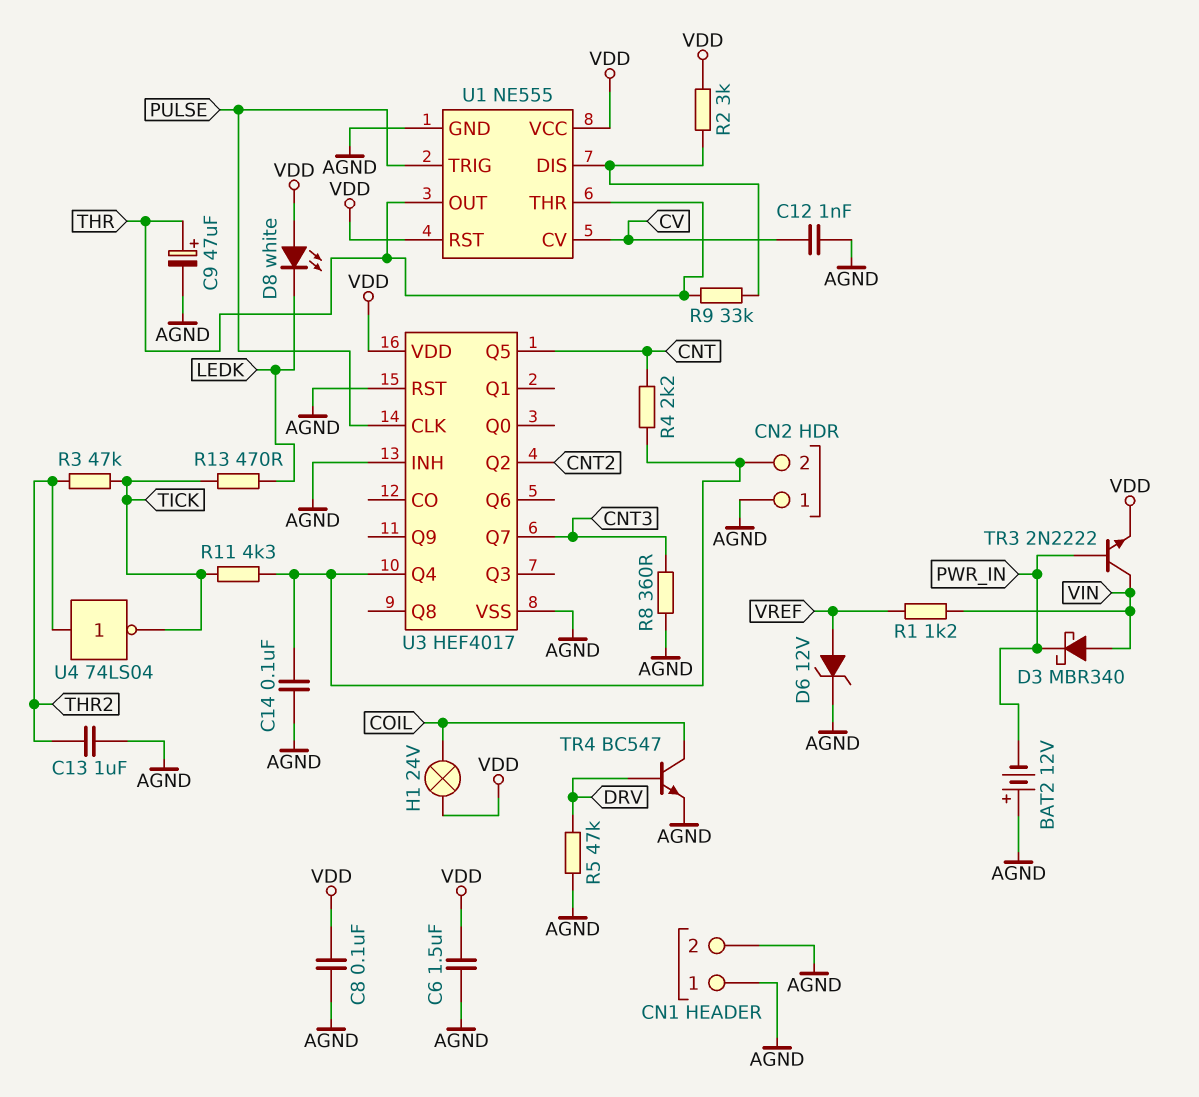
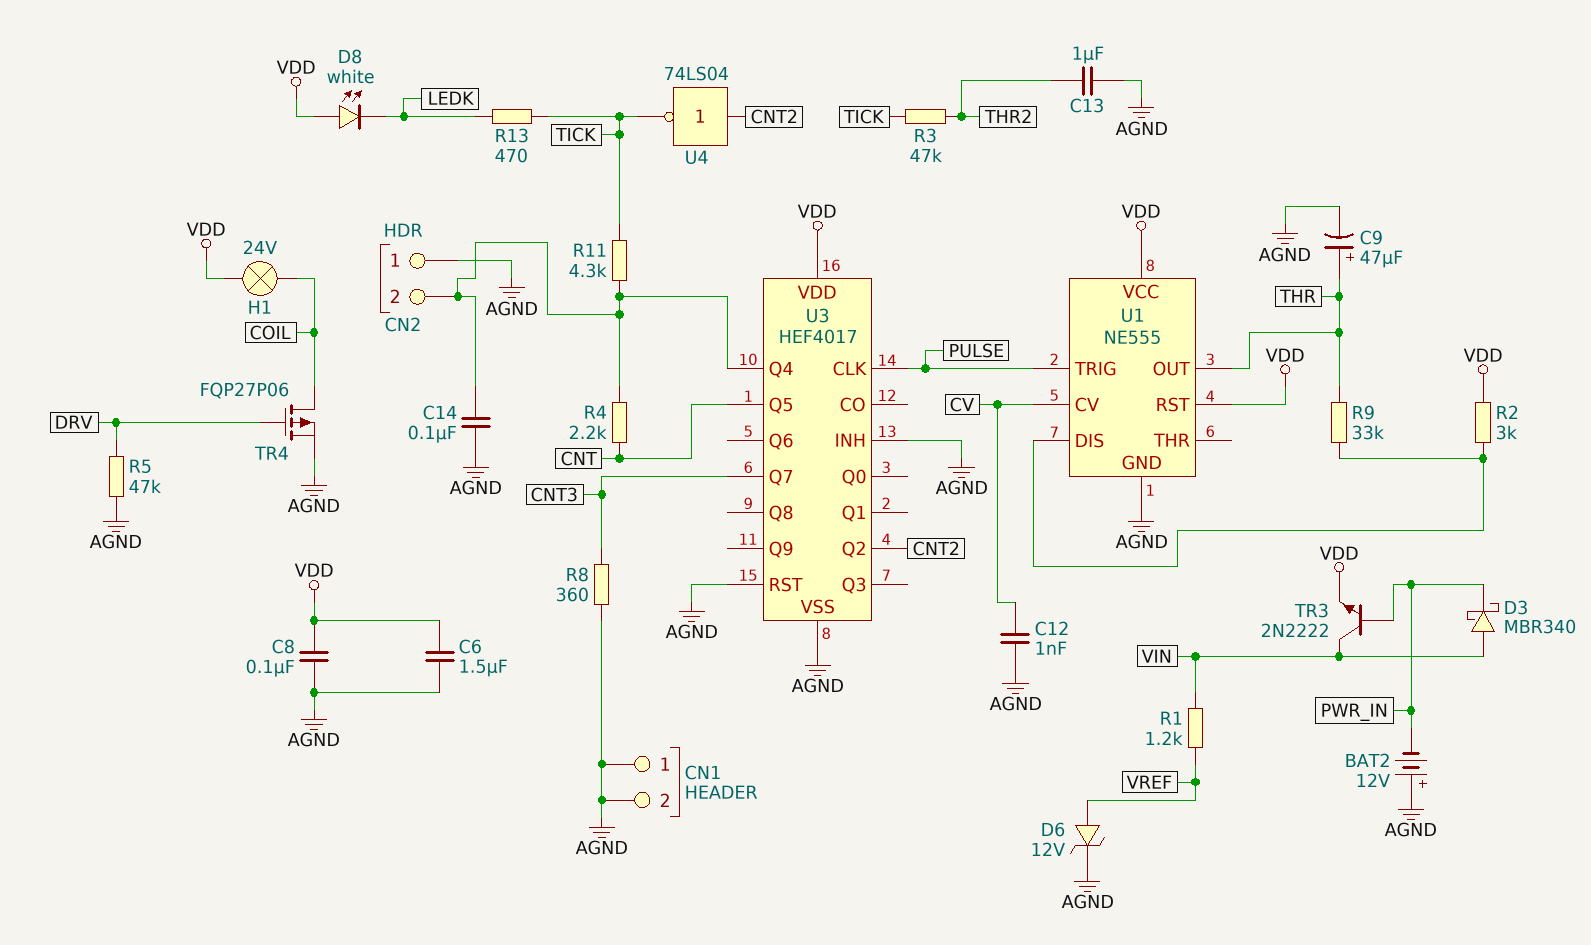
TR4: NPN BC547 (B DRV, C COIL, E AGND) -> PMOS FQP27P06 (G DRV, D COIL, S AGND)
U1 pin THR: THR -> none
U4: NOT 74LS04 (in THR2, out TICK) -> NOT 74LS04 (in CNT2, out TICK)

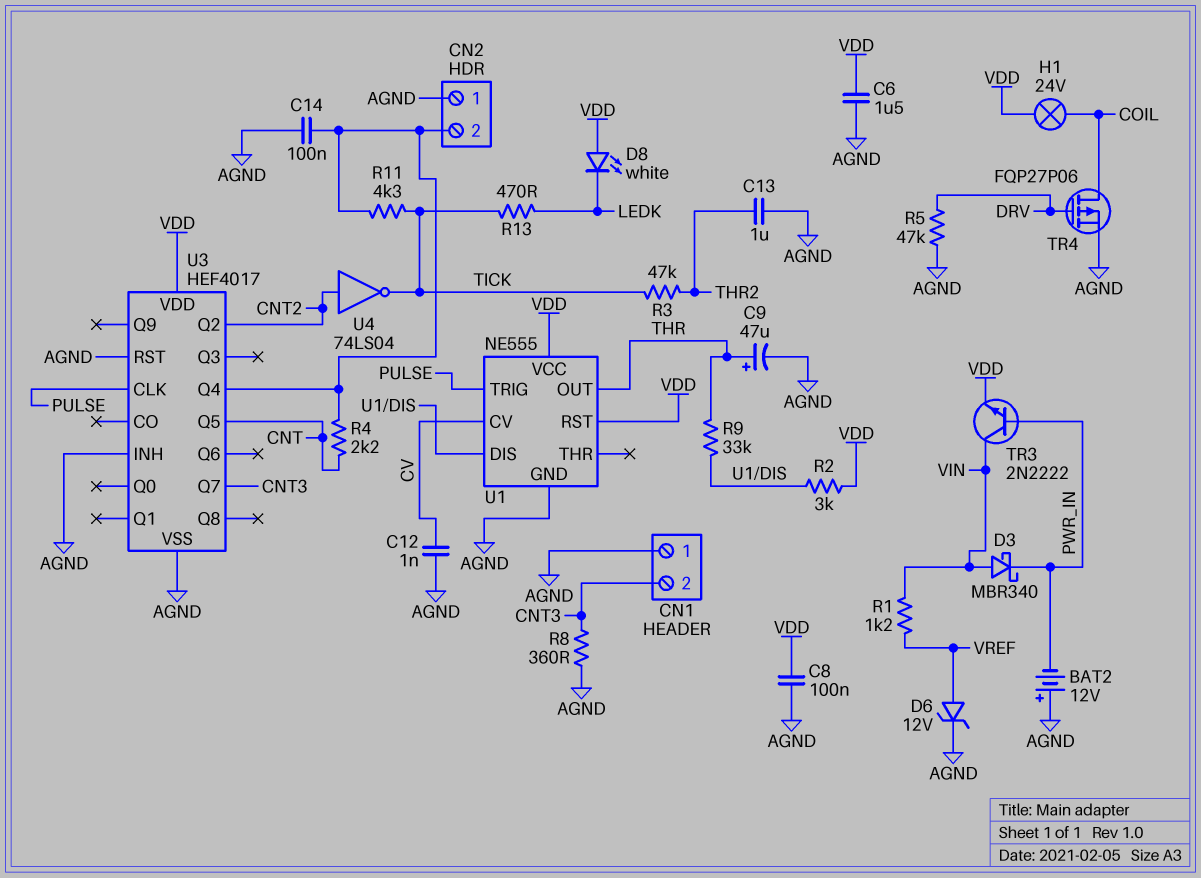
CN1 pin 2: AGND -> CNT3

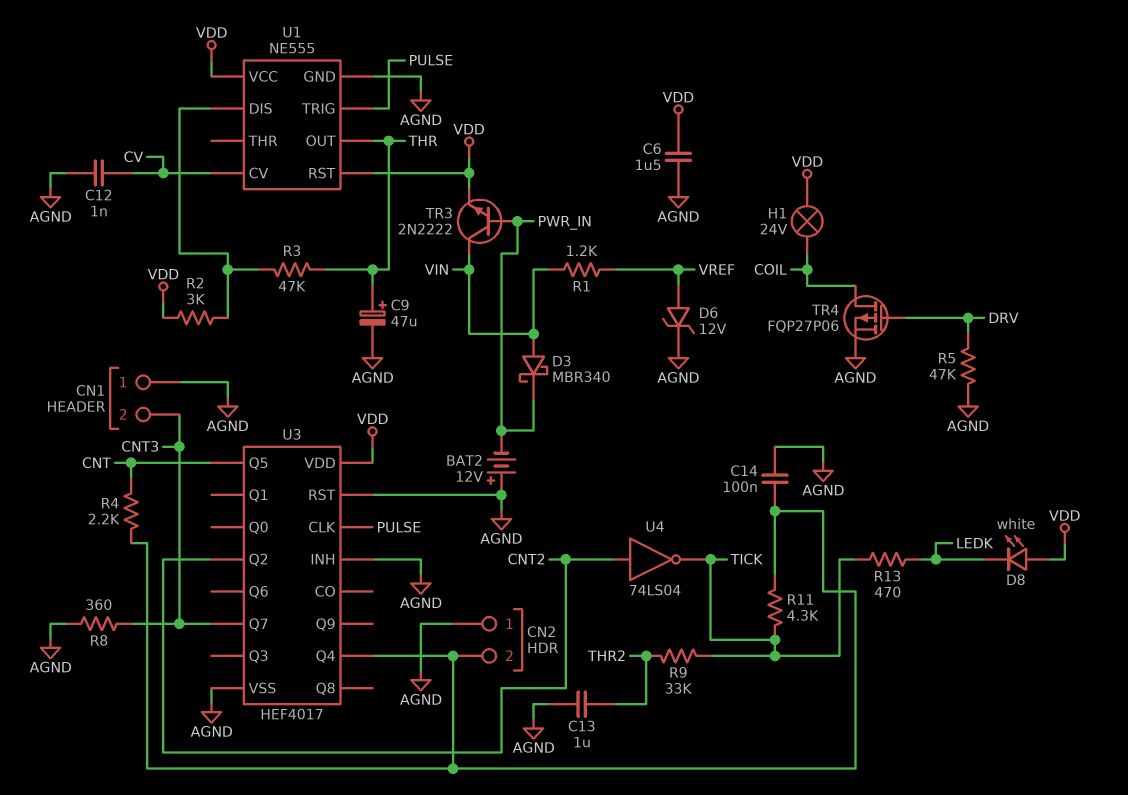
C8: 100nF (AGND, VDD) -> none
R3: 47k (THR2, TICK) -> 47k (THR, U1/DIS)
R9: 33k (THR, U1/DIS) -> 33k (THR2, TICK)

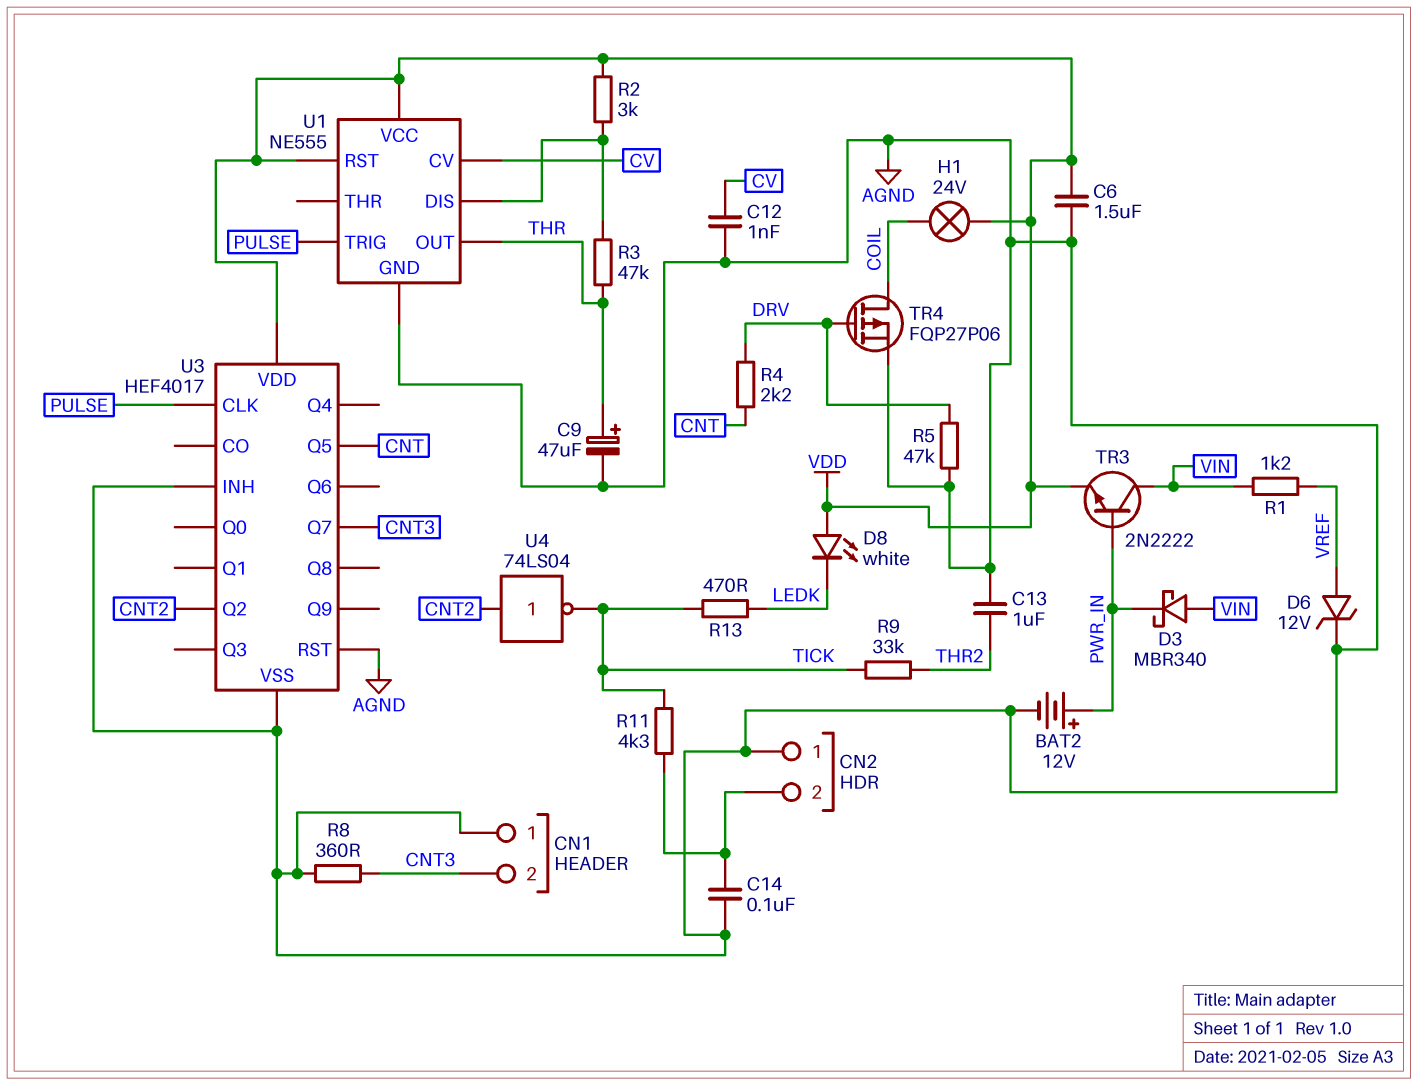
BAT2: 12V (plus AGND, minus PWR_IN) -> 12V (plus PWR_IN, minus AGND)
R4: 2.2k (CN2/2, CNT) -> 2.2k (CNT, DRV)
U3 pin Q4: CN2/2 -> none

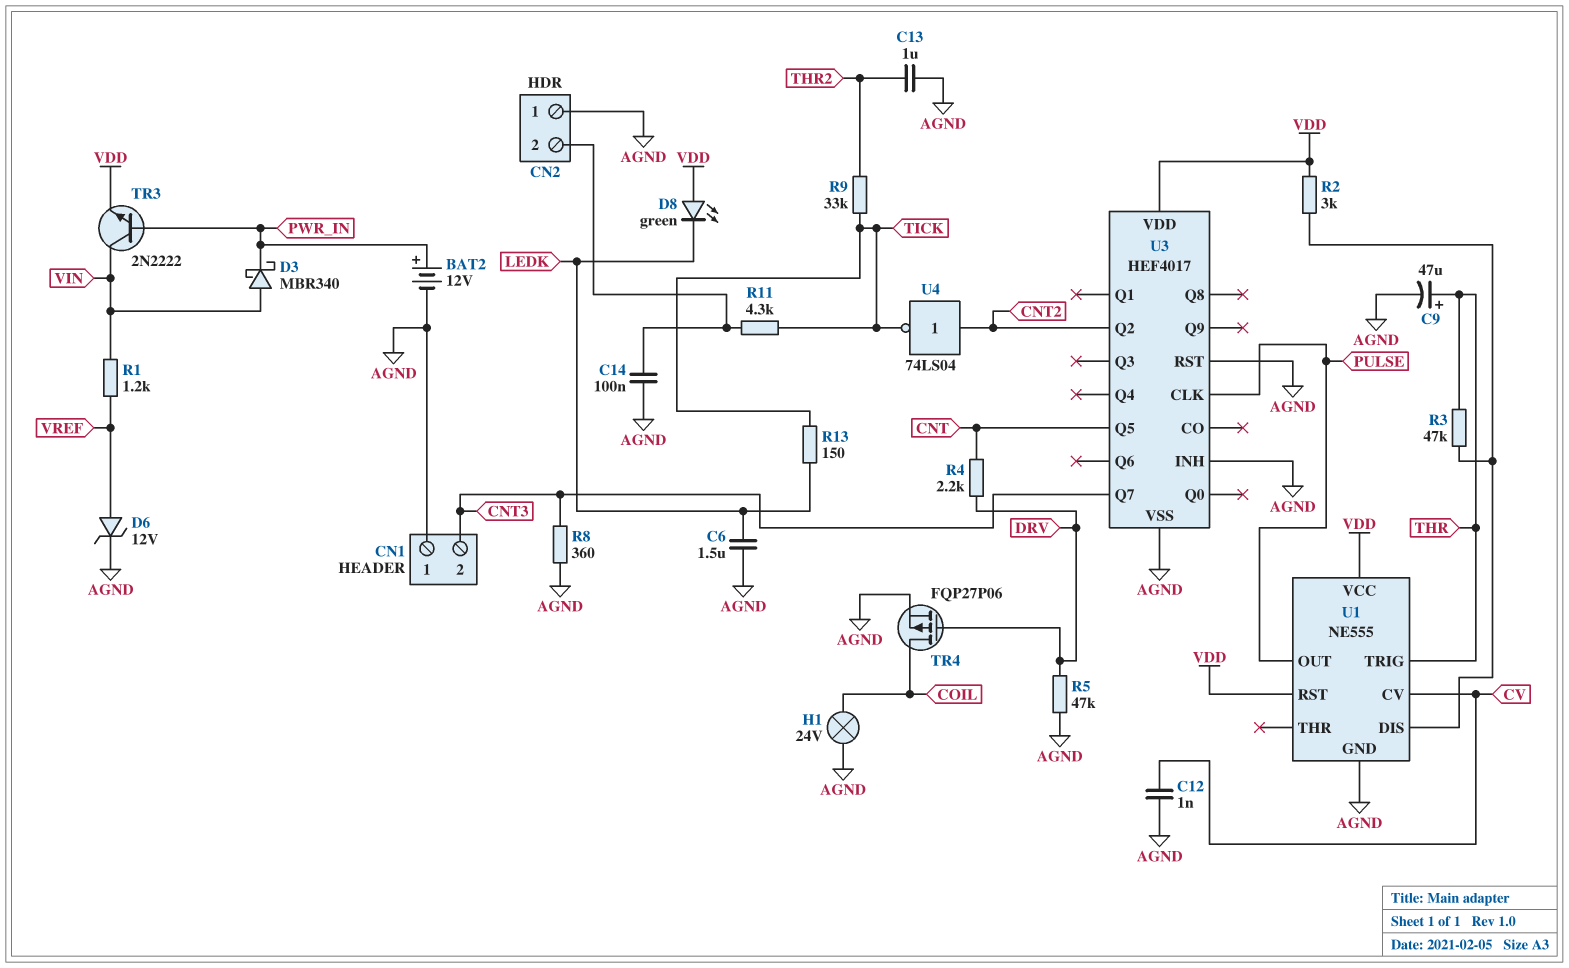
C6: 1.5uF (AGND, VDD) -> 1.5uF (AGND, LEDK)
D8: LED white (A VDD, K LEDK) -> LED green (A VDD, K LEDK)
H1: lamp 24V (COIL, VDD) -> lamp 24V (AGND, COIL)
R13: 470 (LEDK, TICK) -> 150 (LEDK, TICK)
U1 pin OUT: THR -> PULSE
U1 pin TRIG: PULSE -> THR

